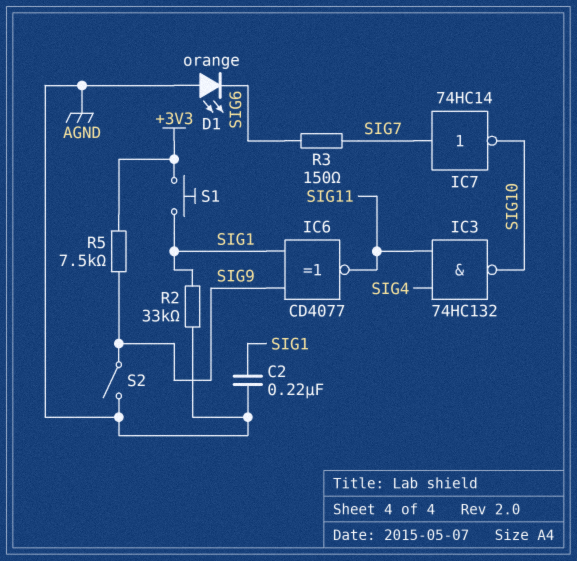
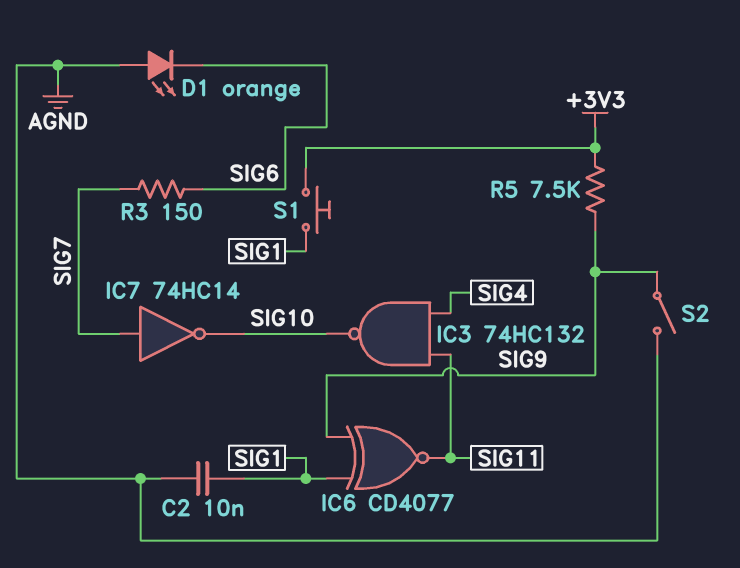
C2: 220nF (AGND, SIG1) -> 10nF (AGND, SIG1)
R2: 33k (AGND, SIG1) -> none

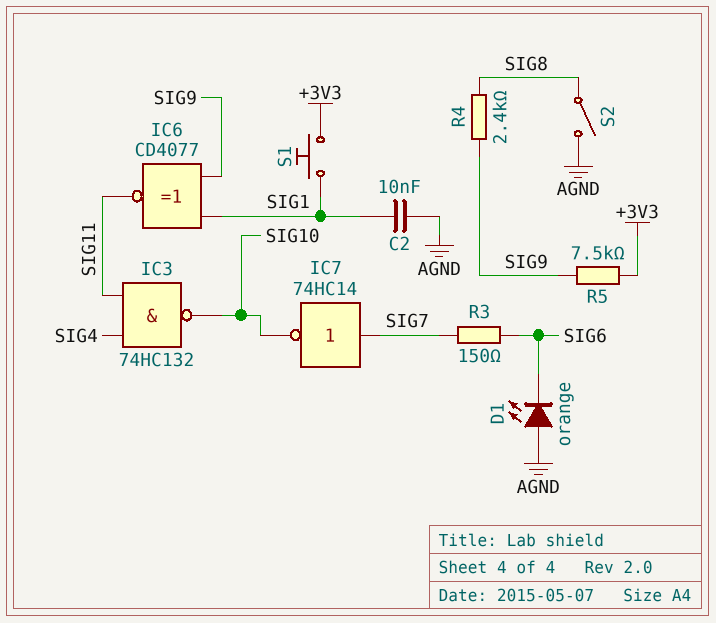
R4: none -> 2.4k (SIG8, SIG9)
S2: switch (AGND, SIG9) -> switch (AGND, SIG8)

